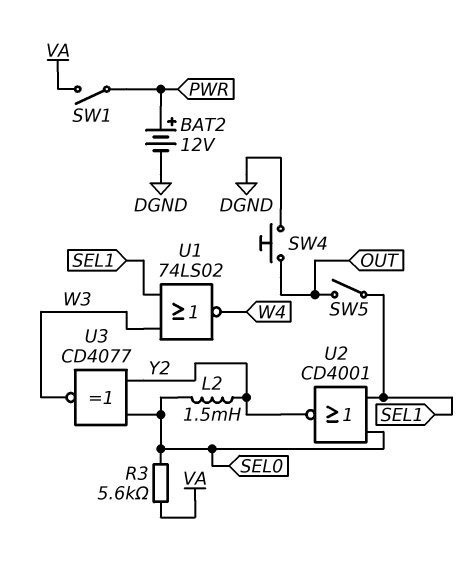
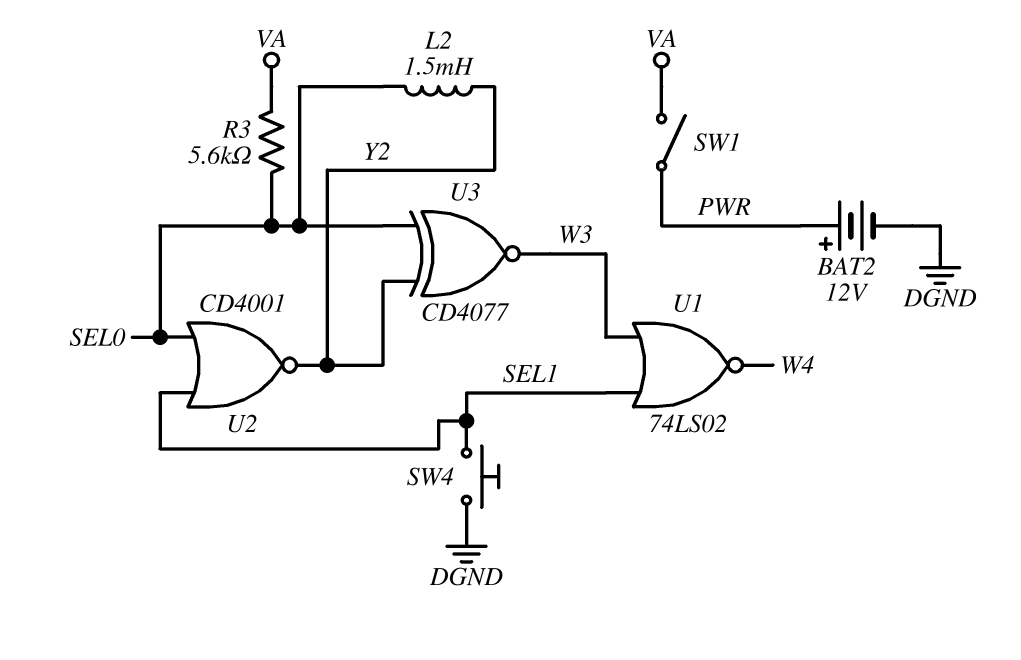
SW4: button (DGND, OUT) -> button (DGND, SEL1)
SW5: switch (OUT, SEL1) -> none

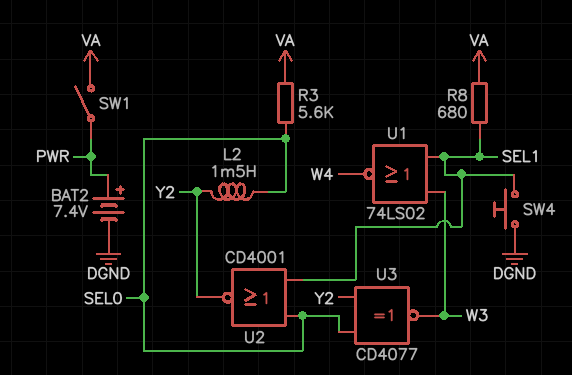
BAT2: 12V (plus PWR, minus DGND) -> 7.4V (plus PWR, minus DGND)
R8: none -> 680 (SEL1, VA)

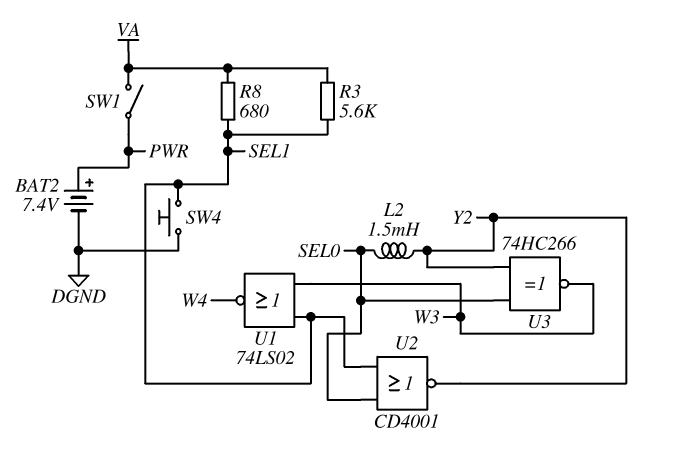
R3: 5.6k (SEL0, VA) -> 5.6k (SEL1, VA)
U3: XNOR CD4077 (in SEL0, in Y2, out W3) -> XNOR 74HC266 (in SEL0, in Y2, out W3)

